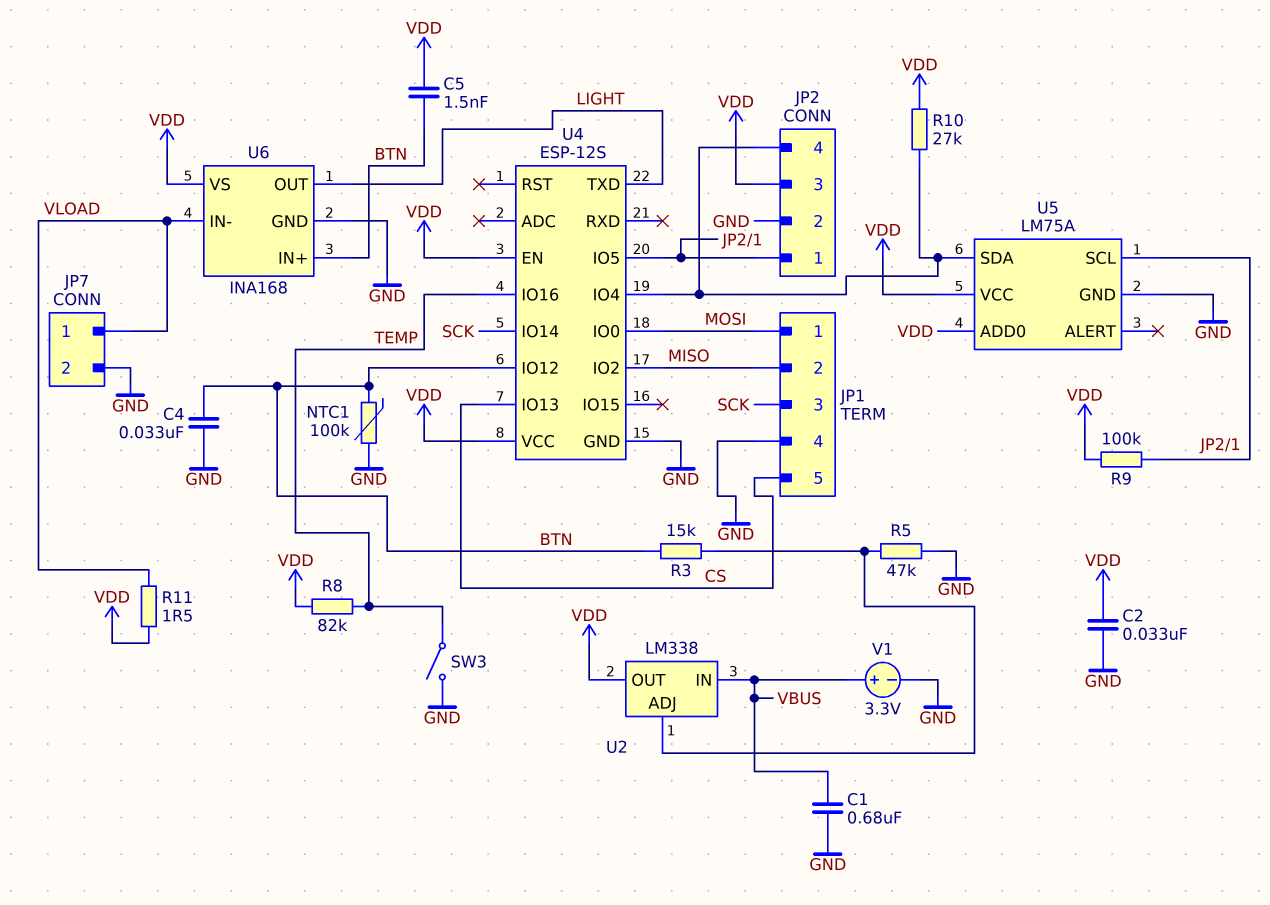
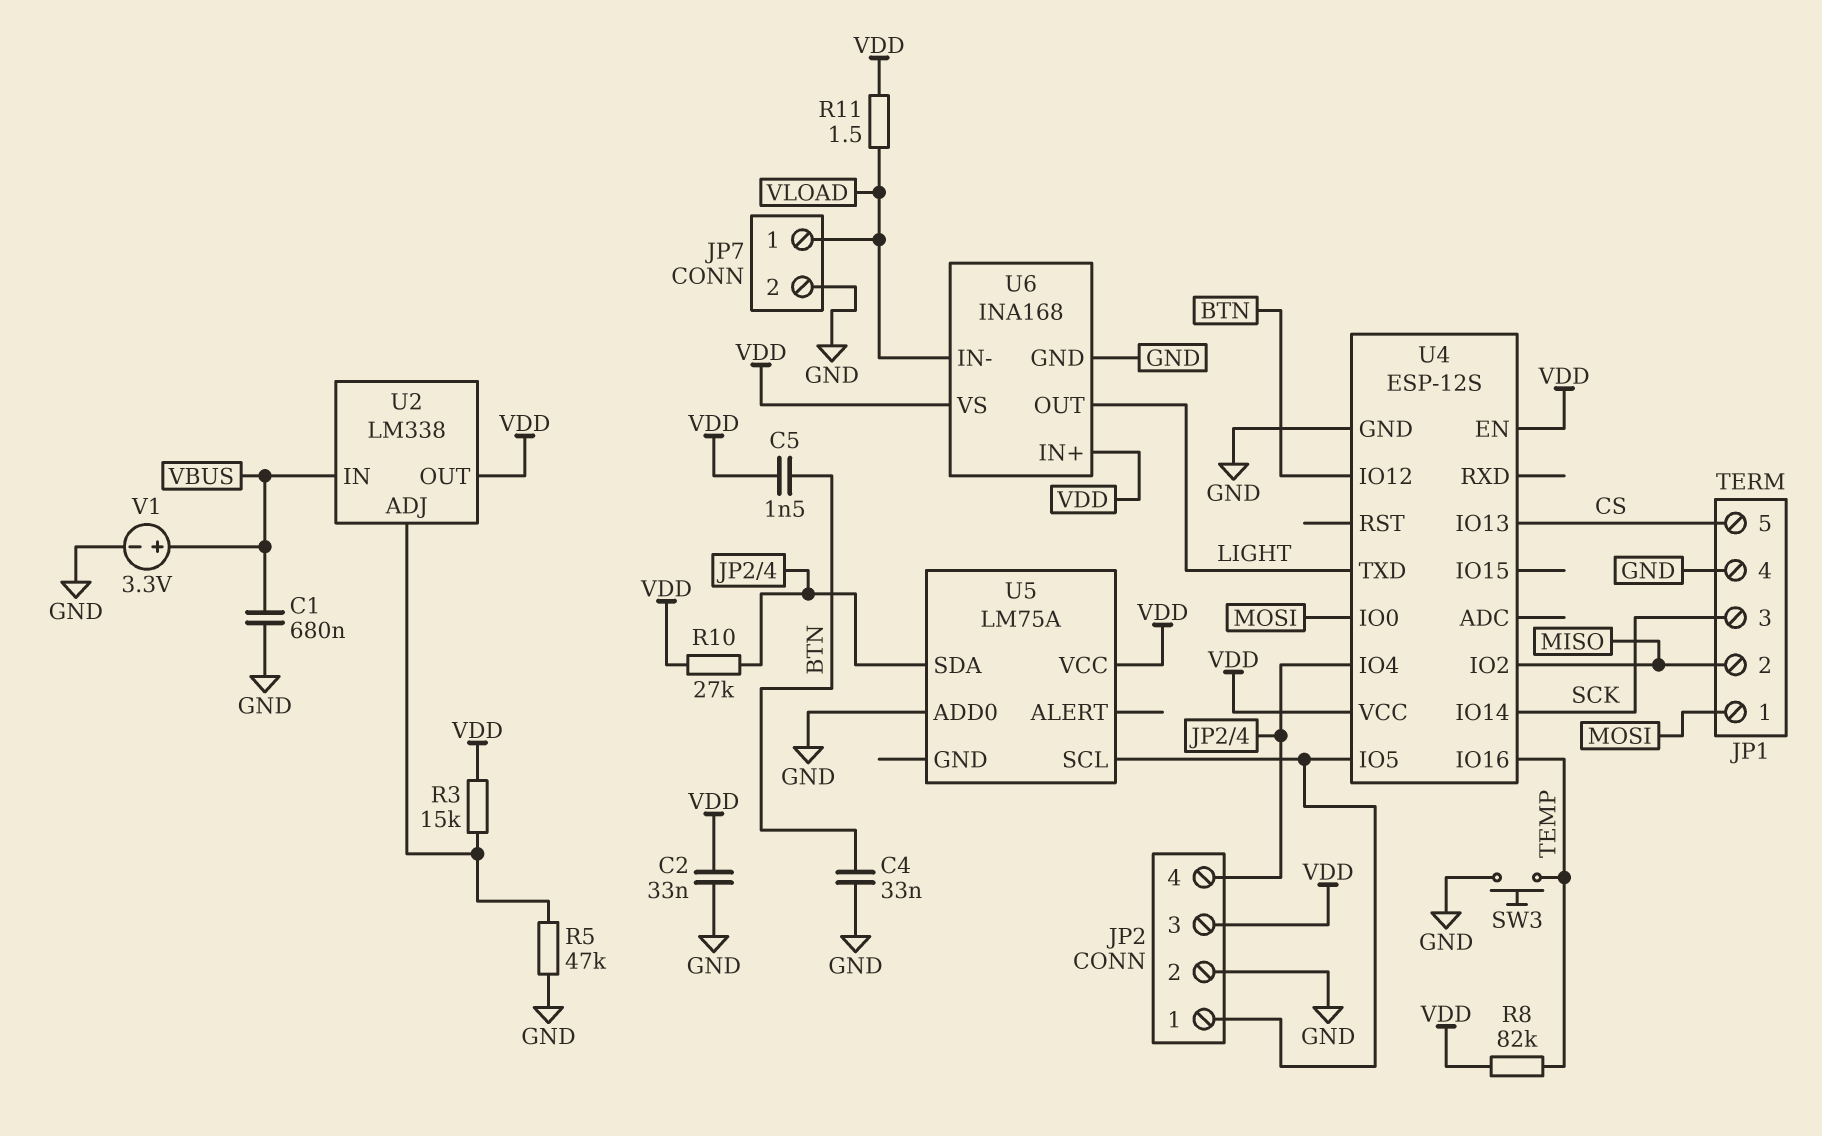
NTC1: 100k (BTN, GND) -> none
R3: 15k (BTN, U2/ADJ) -> 15k (U2/ADJ, VDD)
R9: 100k (JP2/1, VDD) -> none
SW3: switch (GND, TEMP) -> button (GND, TEMP)
U5 pin ADD0: VDD -> GND
U5 pin GND: GND -> none
U6 pin IN+: BTN -> VDD

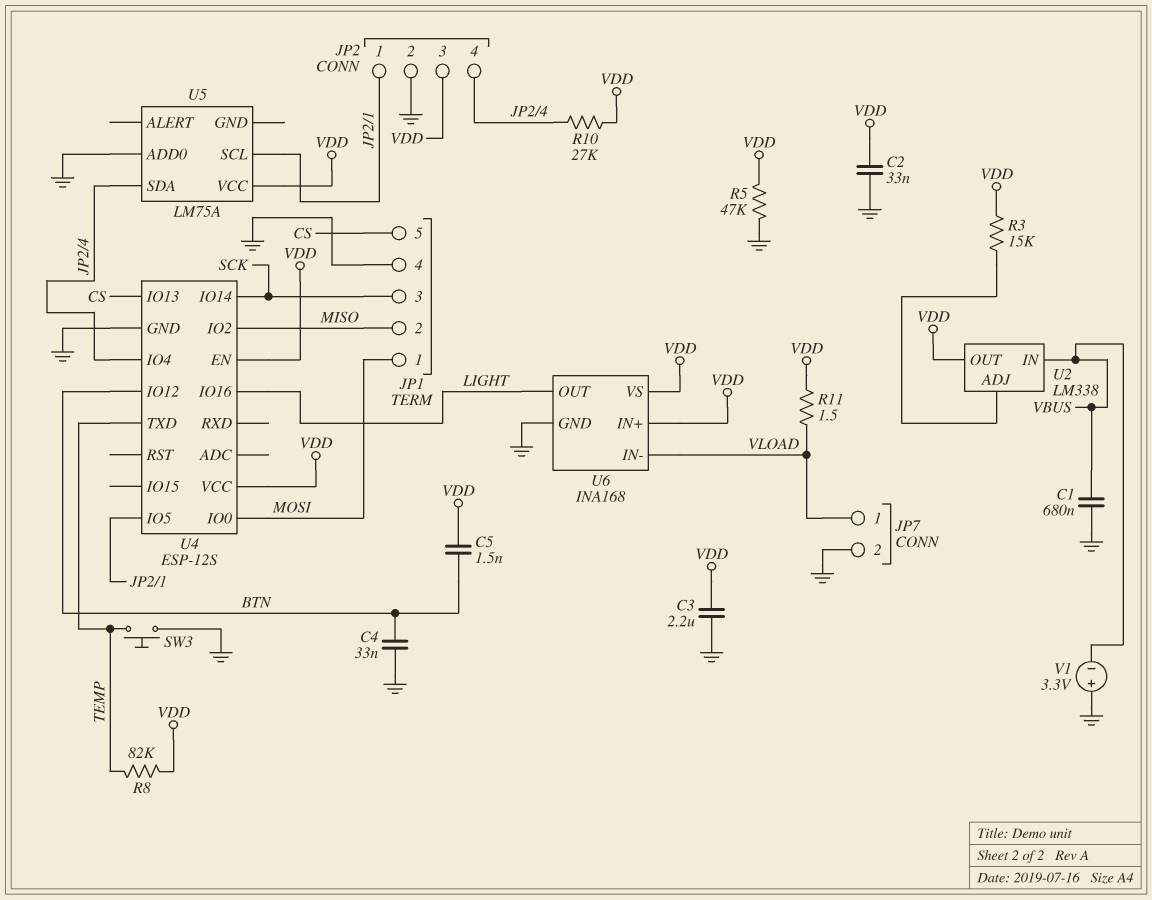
C3: none -> 2.2uF (GND, VDD)
R5: 47k (GND, U2/ADJ) -> 47k (GND, VDD)
U4 pin IO16: TEMP -> LIGHT
U4 pin TXD: LIGHT -> TEMP
V1: 3.3V (plus VBUS, minus GND) -> 3.3V (plus GND, minus VBUS)

